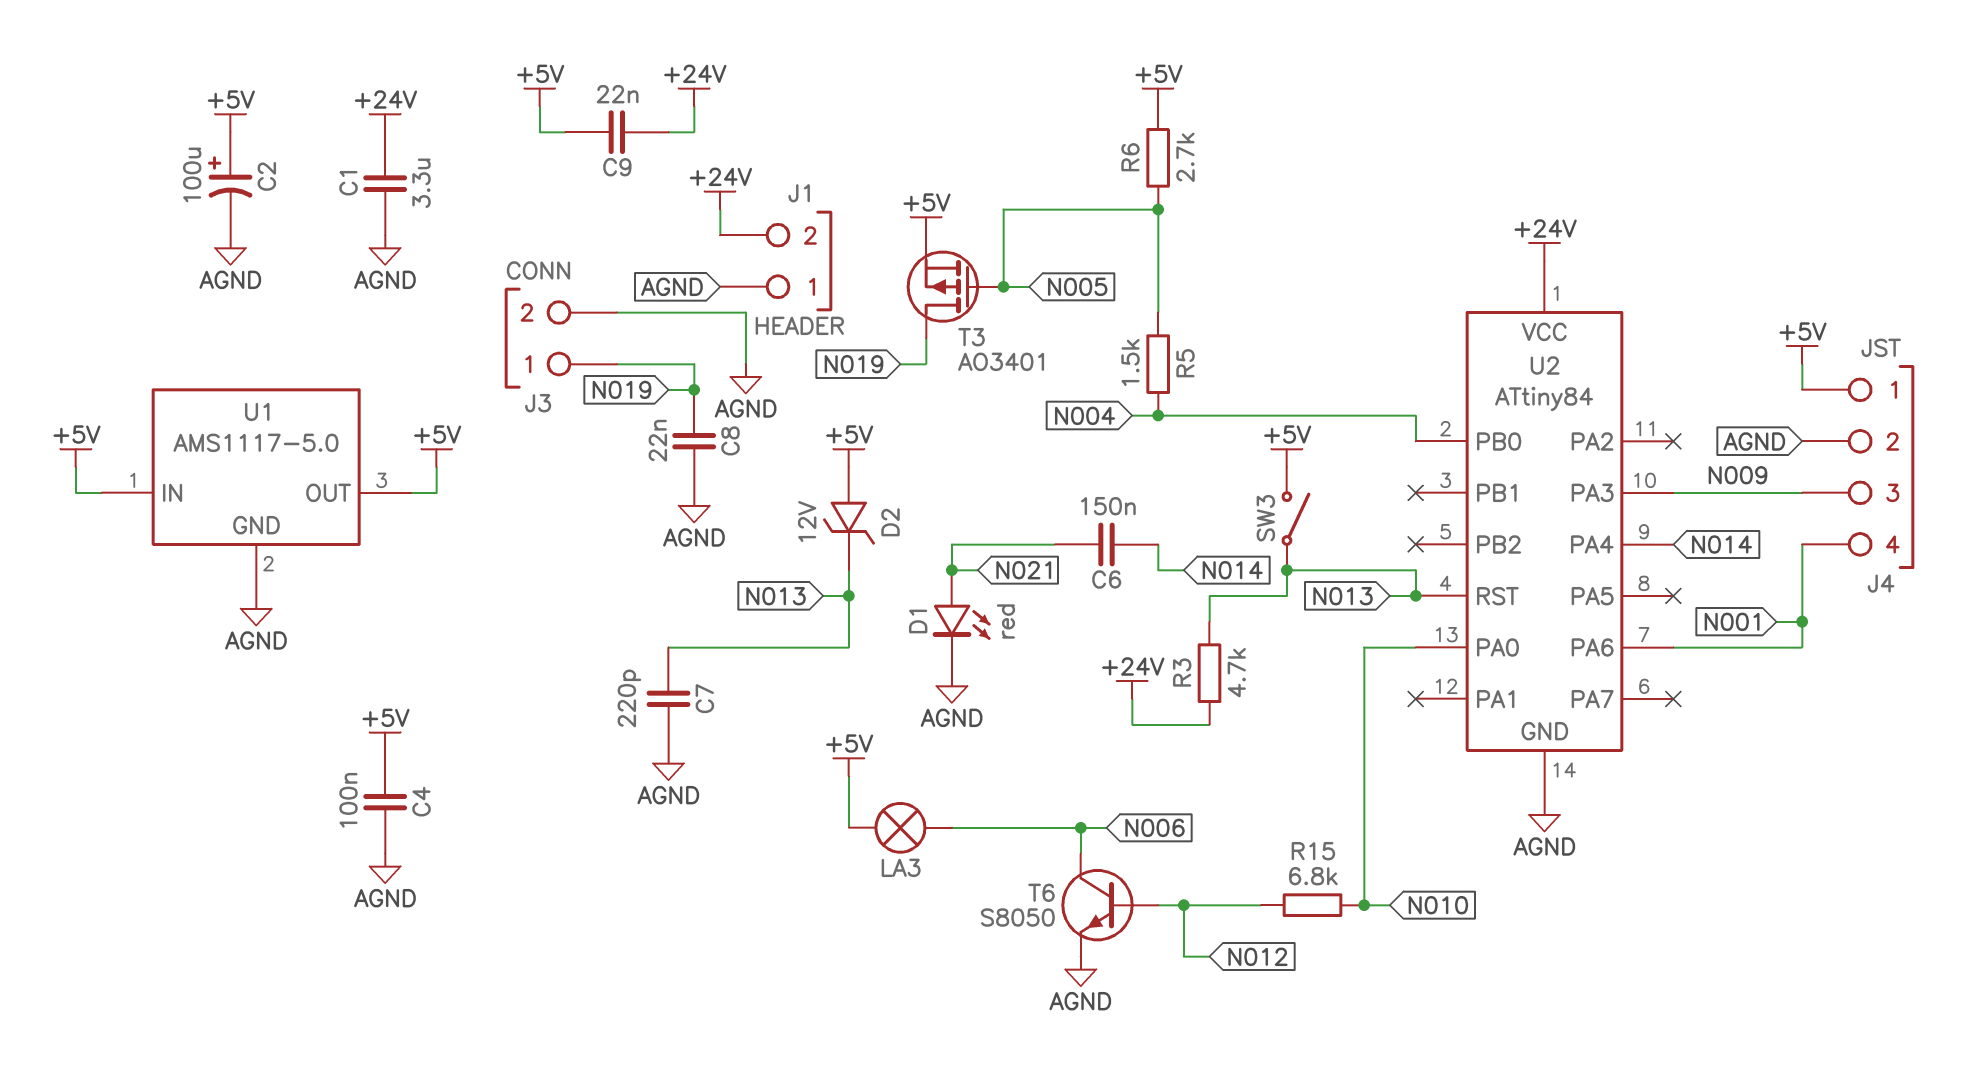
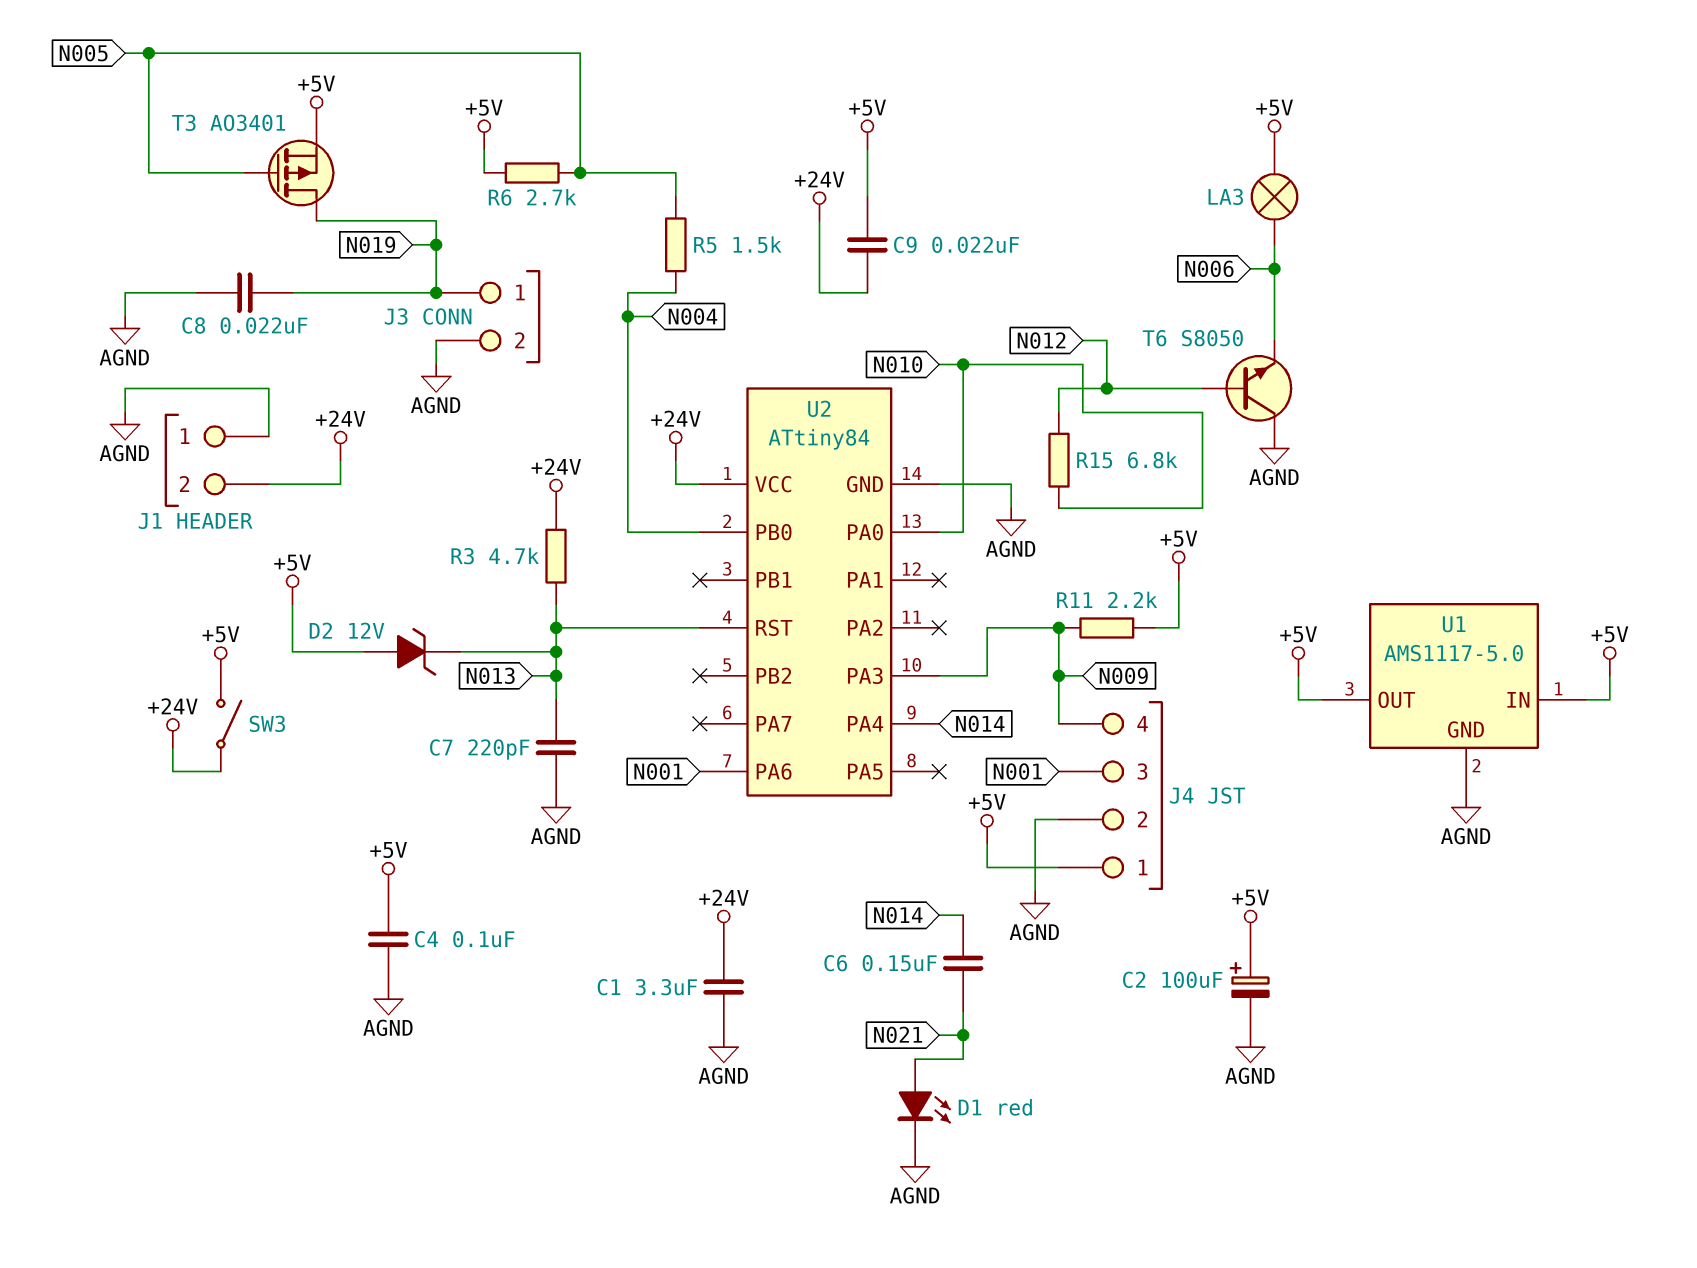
J4 pin 3: N009 -> N001
J4 pin 4: N001 -> N009
R11: none -> 2.2k (+5V, N009)
SW3: switch (+5V, N013) -> switch (+5V, +24V)
T6: NPN S8050 (B N012, C N006, E AGND) -> NPN S8050 (B N012, C AGND, E N006)

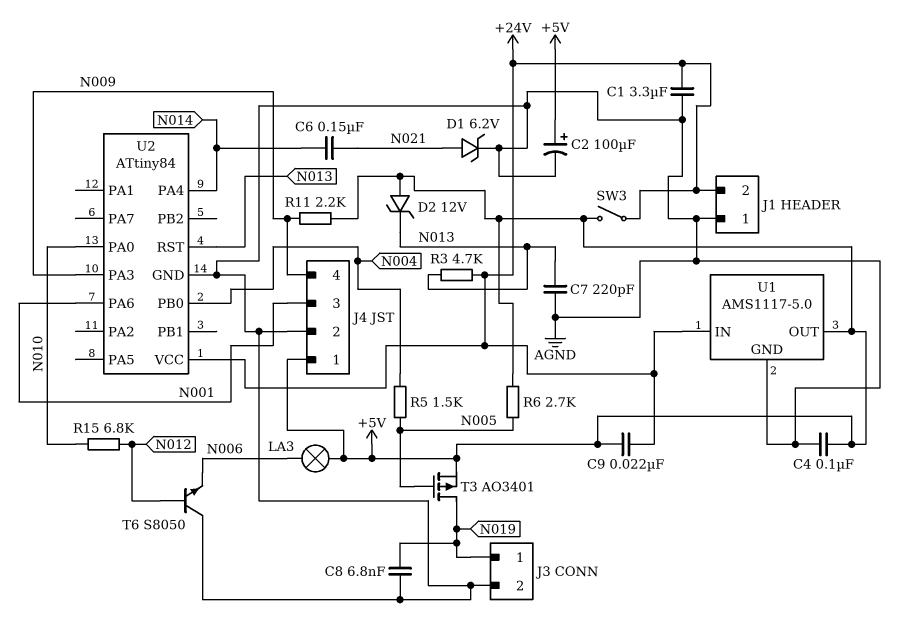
C8: 22nF (AGND, N019) -> 6.8nF (AGND, N019)
D1: LED red (A N021, K AGND) -> zener 6.2V (A N021, K AGND)
U1 pin IN: +5V -> +24V

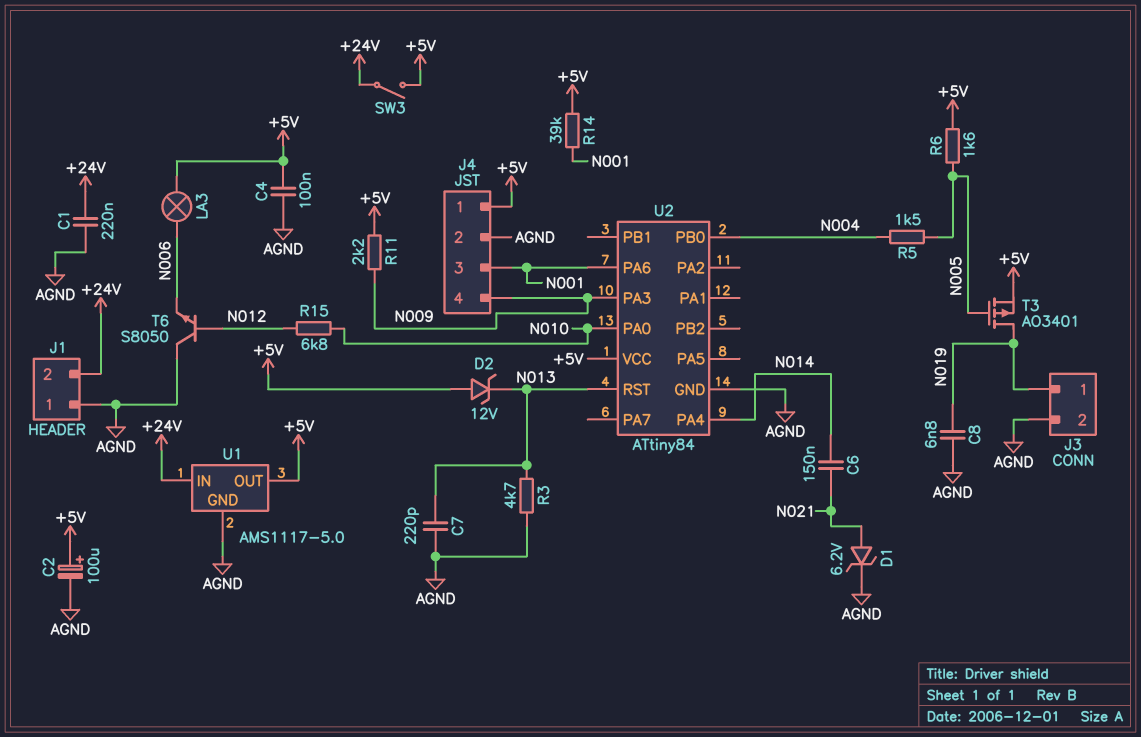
C1: 3.3uF (+24V, AGND) -> 220nF (+24V, AGND)
C9: 22nF (+5V, +24V) -> none
R3: 4.7k (+24V, N013) -> 4.7k (AGND, N013)
R6: 2.7k (+5V, N005) -> 1.6k (+5V, N005)
R14: none -> 39k (+5V, N001)
U2 pin VCC: +24V -> +5V

